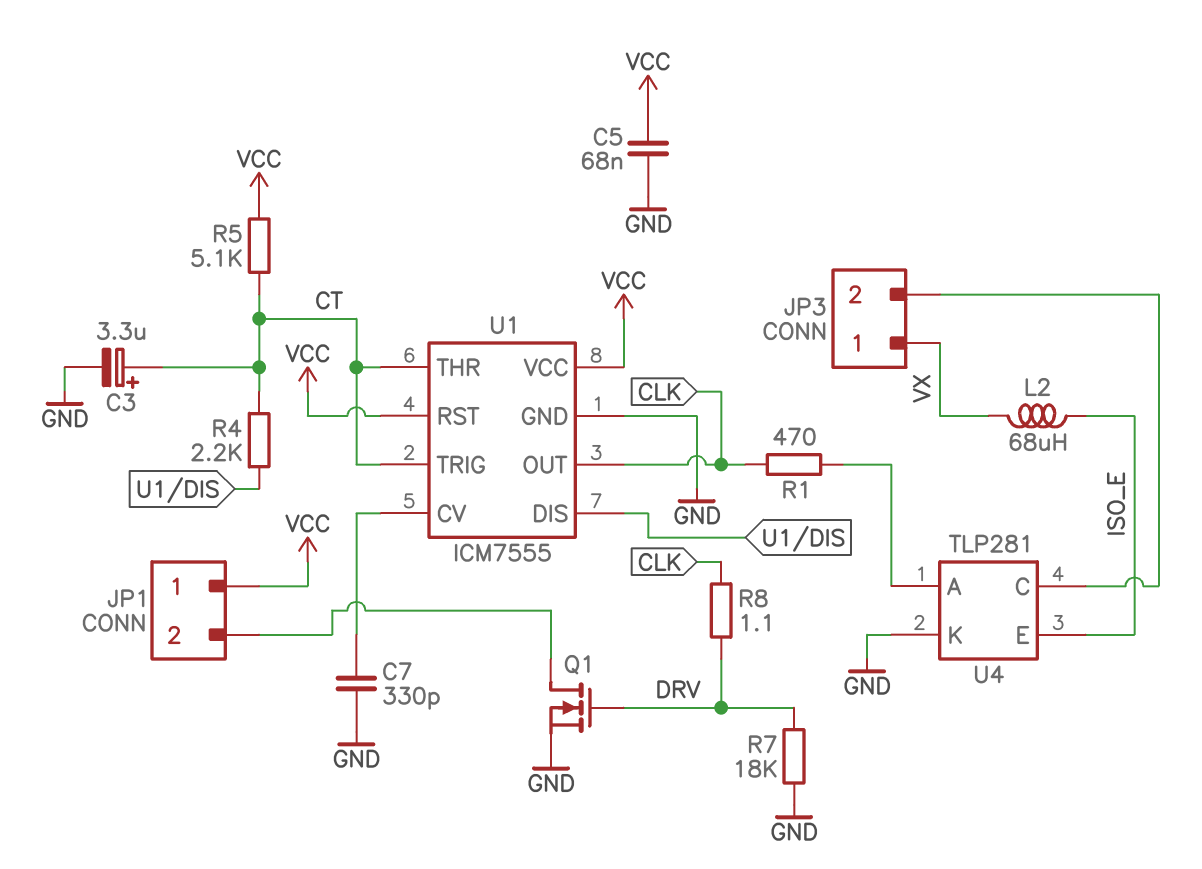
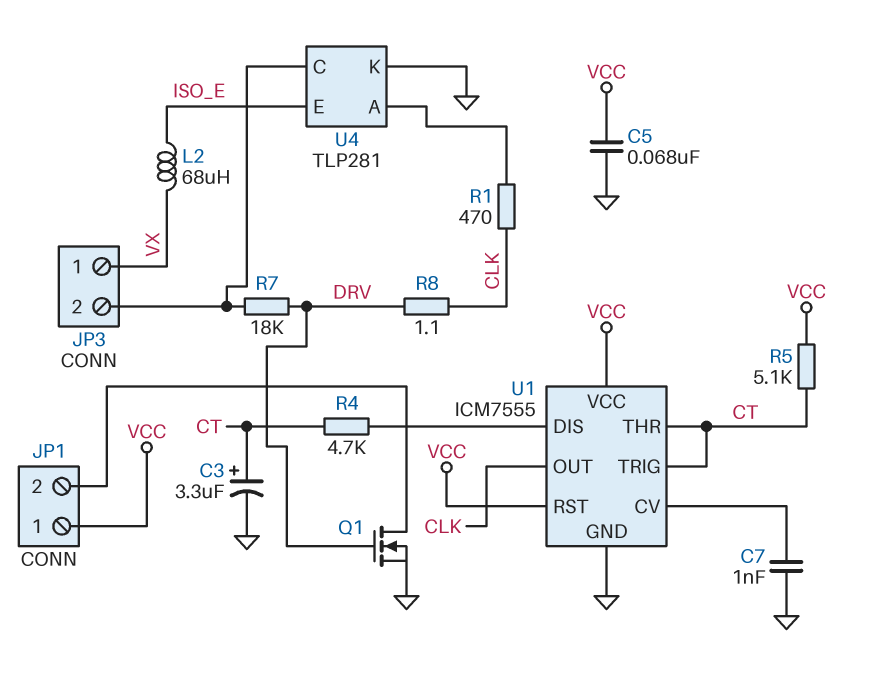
C7: 330pF (GND, U1/CV) -> 1nF (GND, U1/CV)
R4: 2.2k (CT, U1/DIS) -> 4.7k (CT, U1/DIS)
R7: 18k (DRV, GND) -> 18k (DRV, JP3/2)

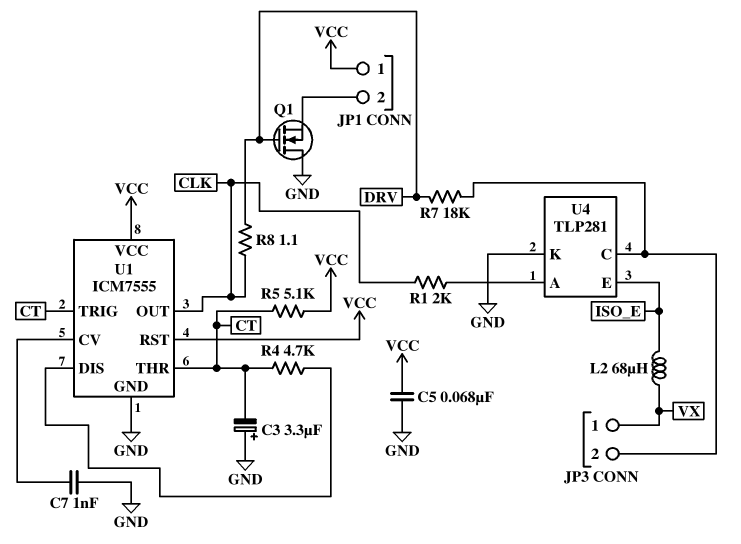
C3: 3.3uF (plus CT, minus GND) -> 3.3uF (plus GND, minus CT)
Q1: NMOS (G DRV, D JP1/2, S GND) -> NMOS (G DRV, D GND, S JP1/2)
R1: 470 (CLK, U4/A) -> 2k (CLK, U4/A)

